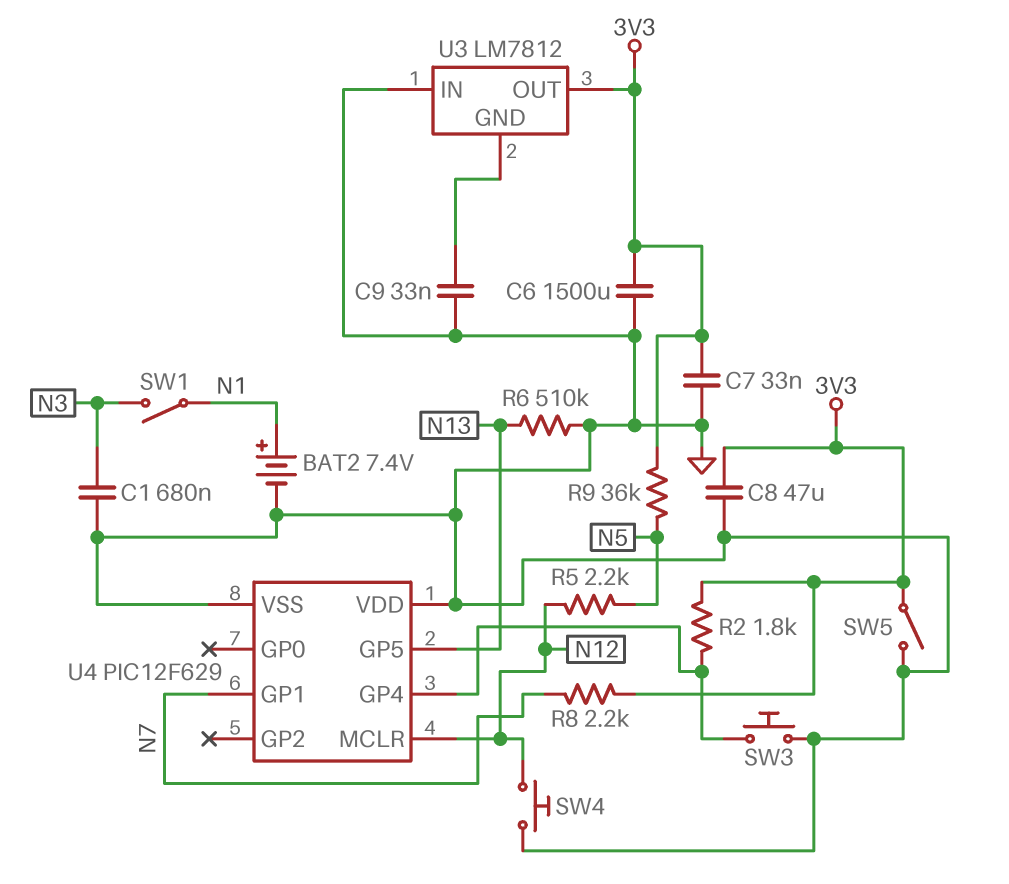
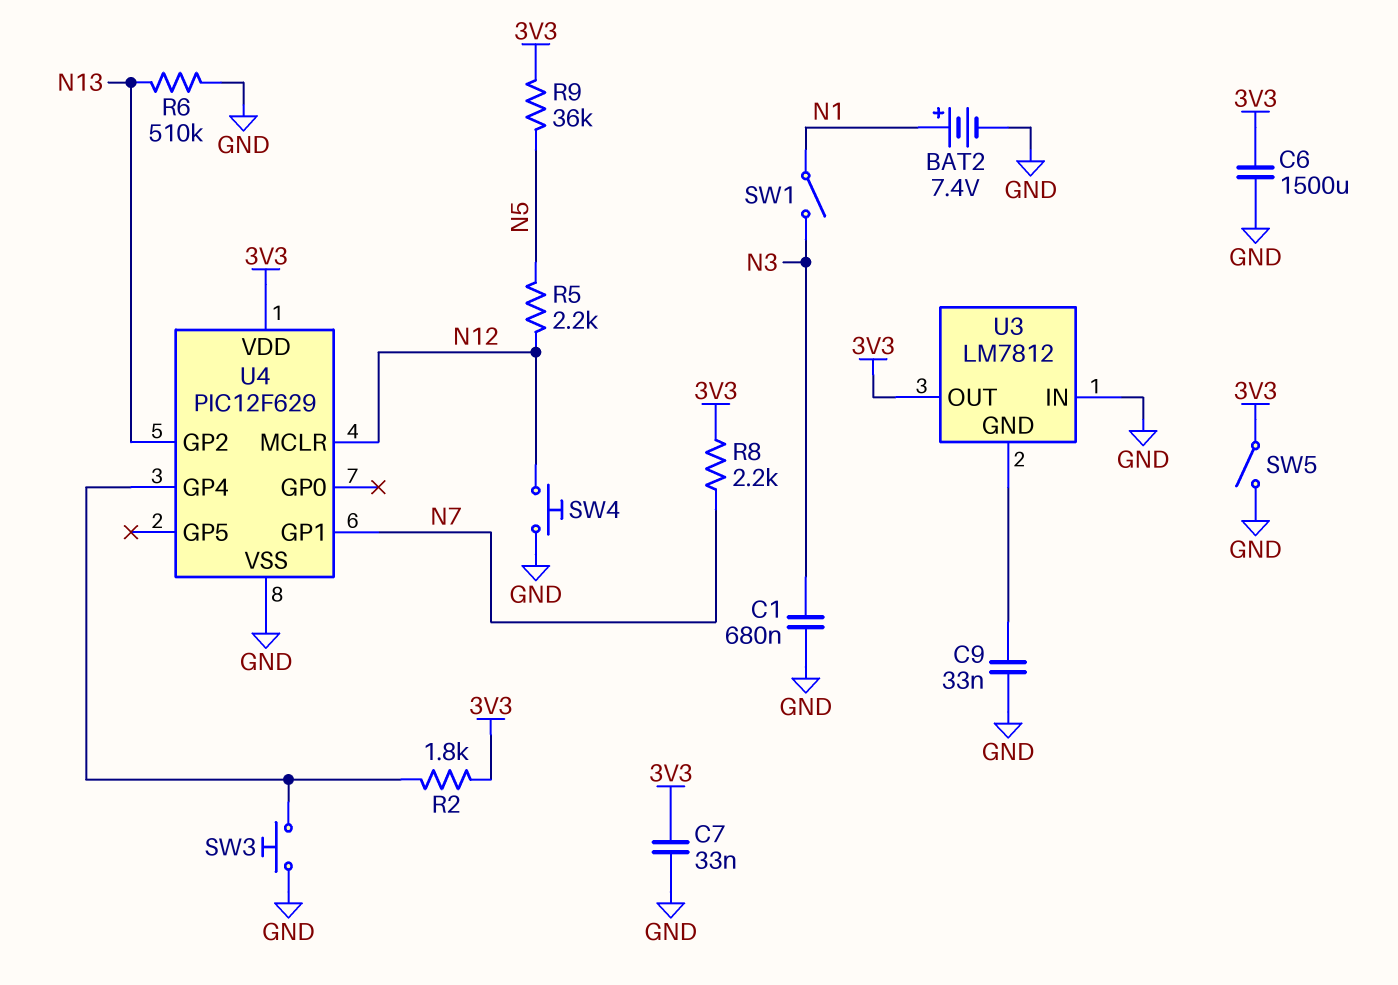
C8: 47uF (3V3, GND) -> none
U4 pin GP2: none -> N13
U4 pin GP5: N13 -> none
U4 pin VDD: GND -> 3V3

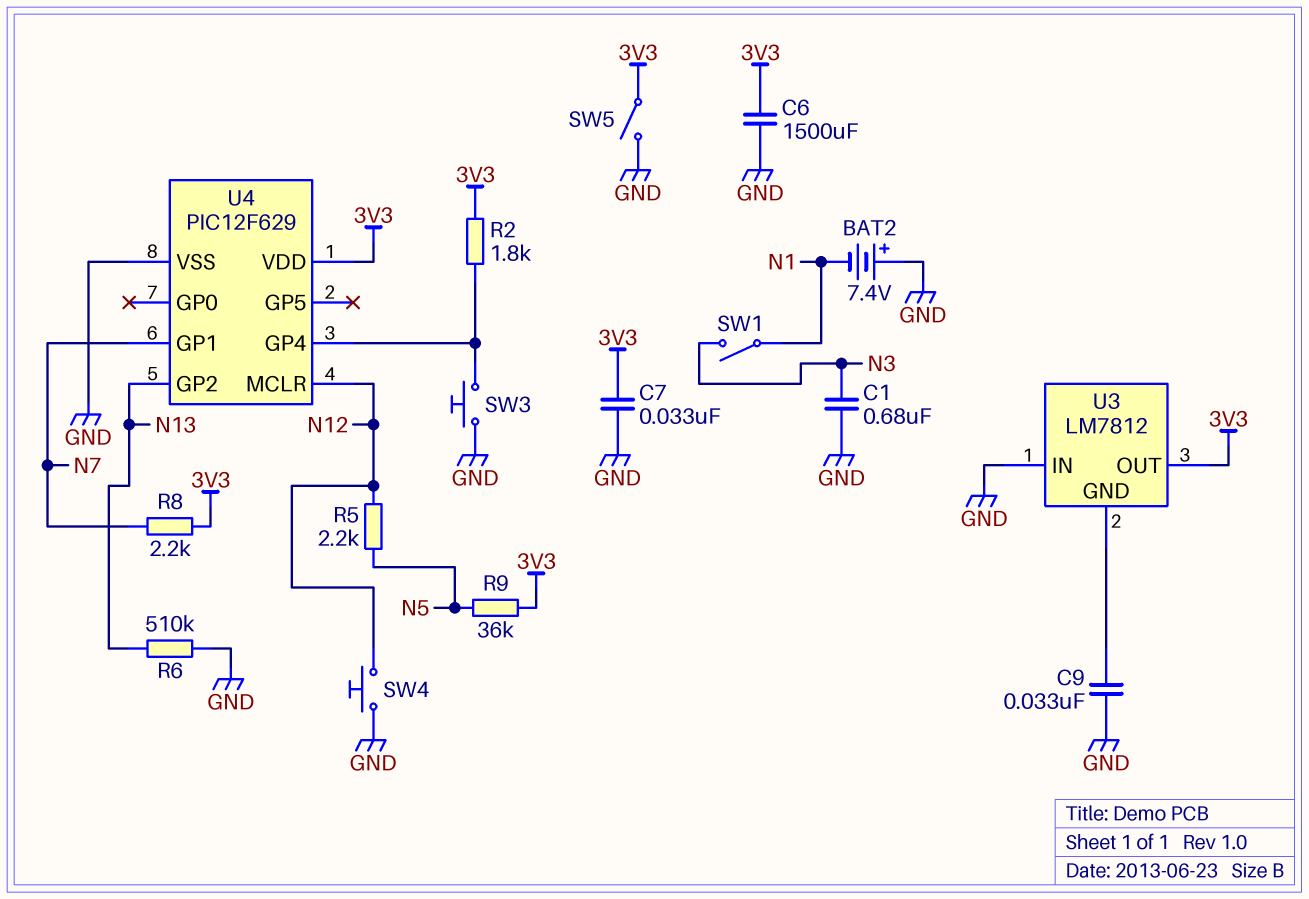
BAT2: 7.4V (plus N1, minus GND) -> 7.4V (plus GND, minus N1)

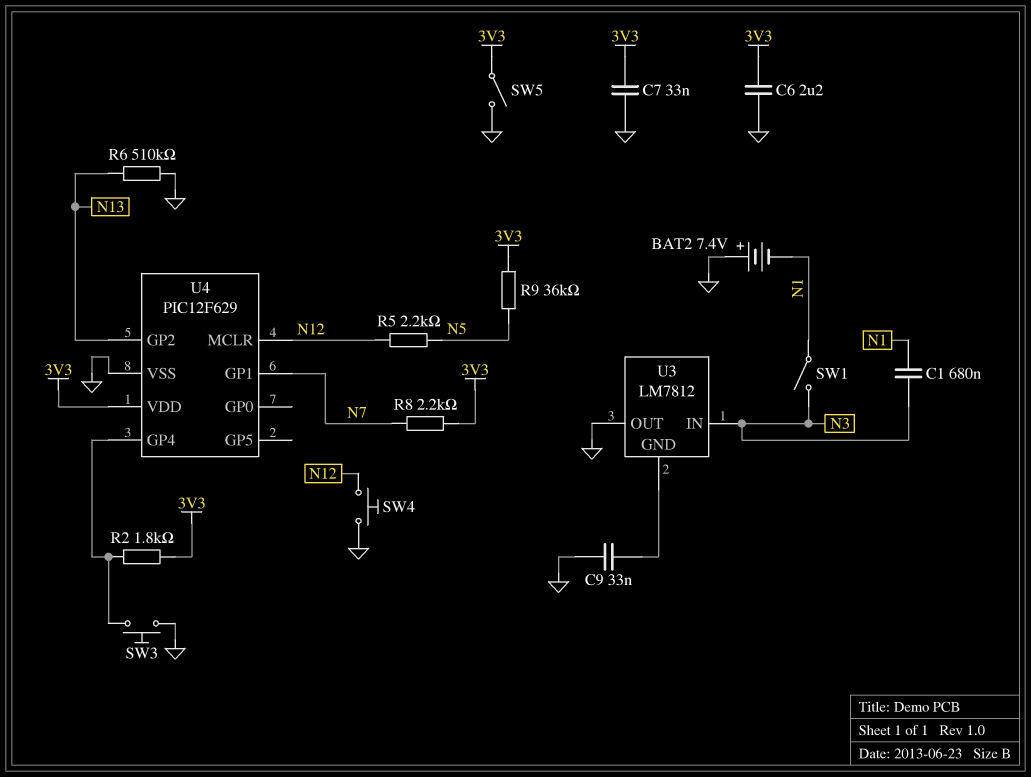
C1: 680nF (GND, N3) -> 680nF (N1, N3)
C6: 1500uF (3V3, GND) -> 2.2uF (3V3, GND)
U3 pin IN: GND -> N3
U3 pin OUT: 3V3 -> GND

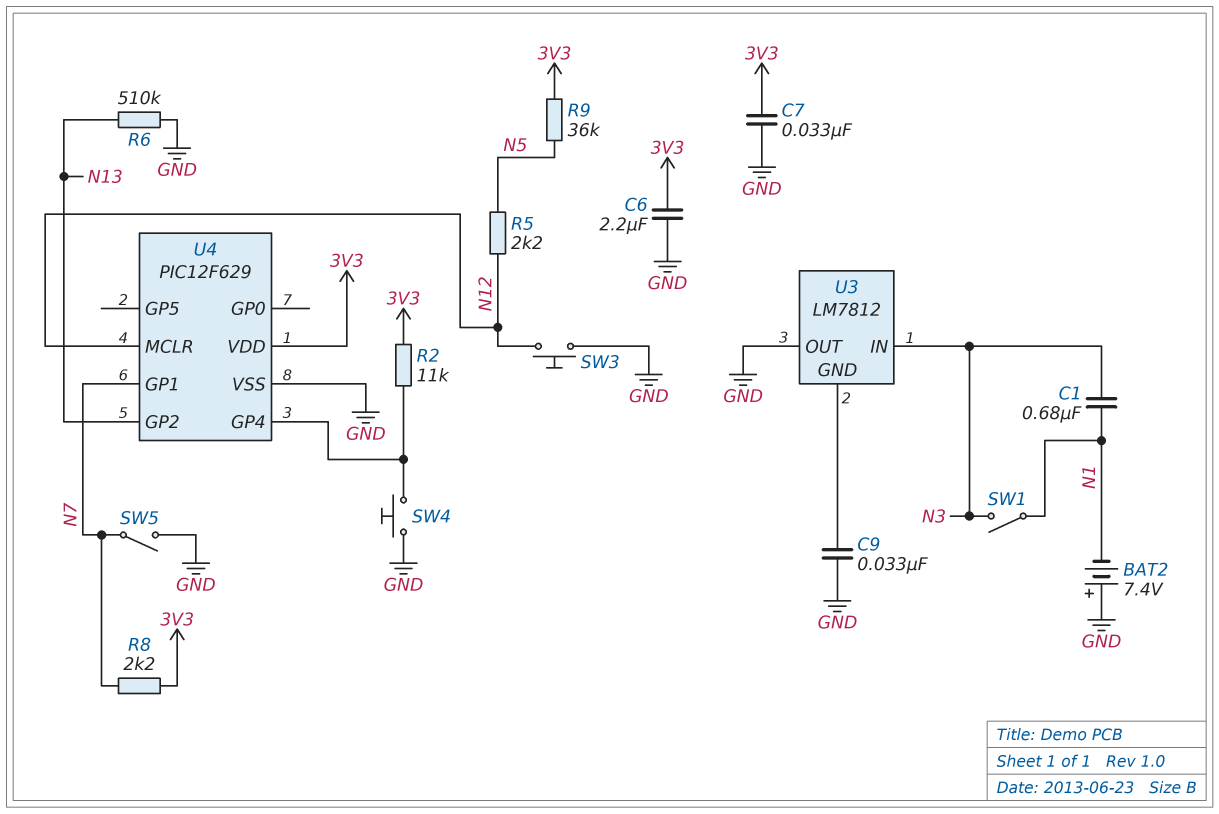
R2: 1.8k (3V3, U4/GP4) -> 11k (3V3, U4/GP4)
SW3: button (GND, U4/GP4) -> button (GND, N12)
SW4: button (GND, N12) -> button (GND, U4/GP4)
SW5: switch (3V3, GND) -> switch (GND, N7)

